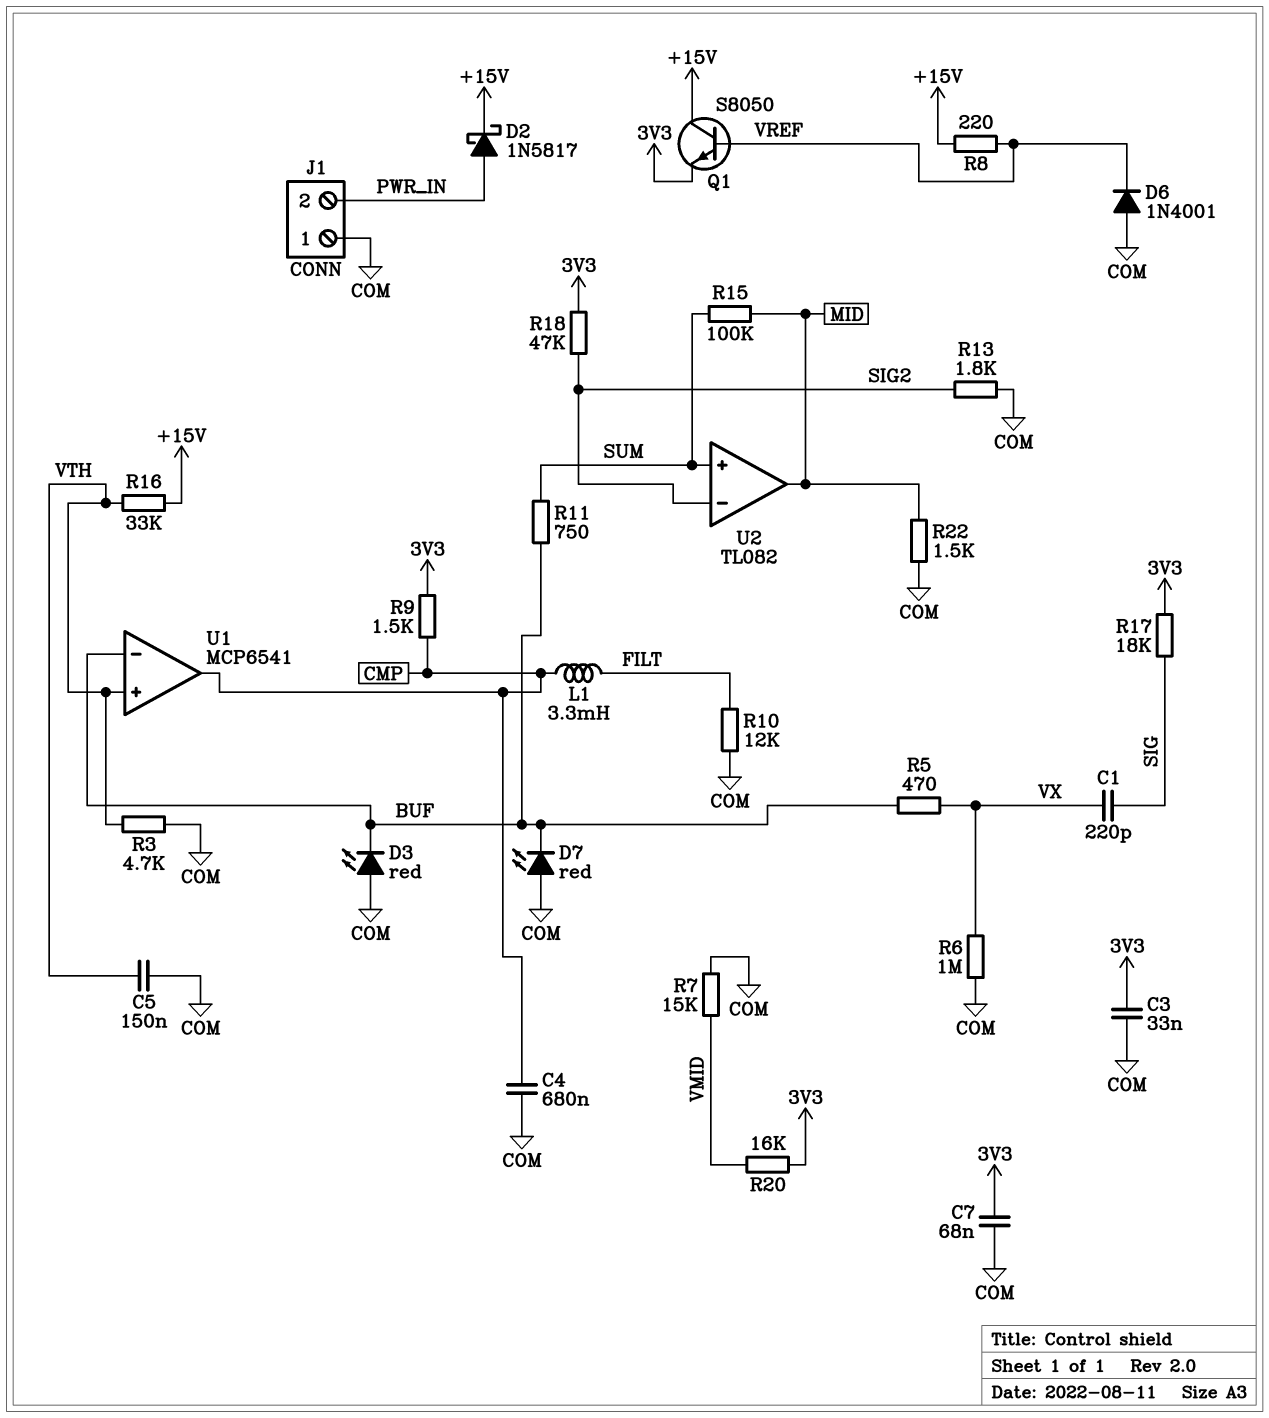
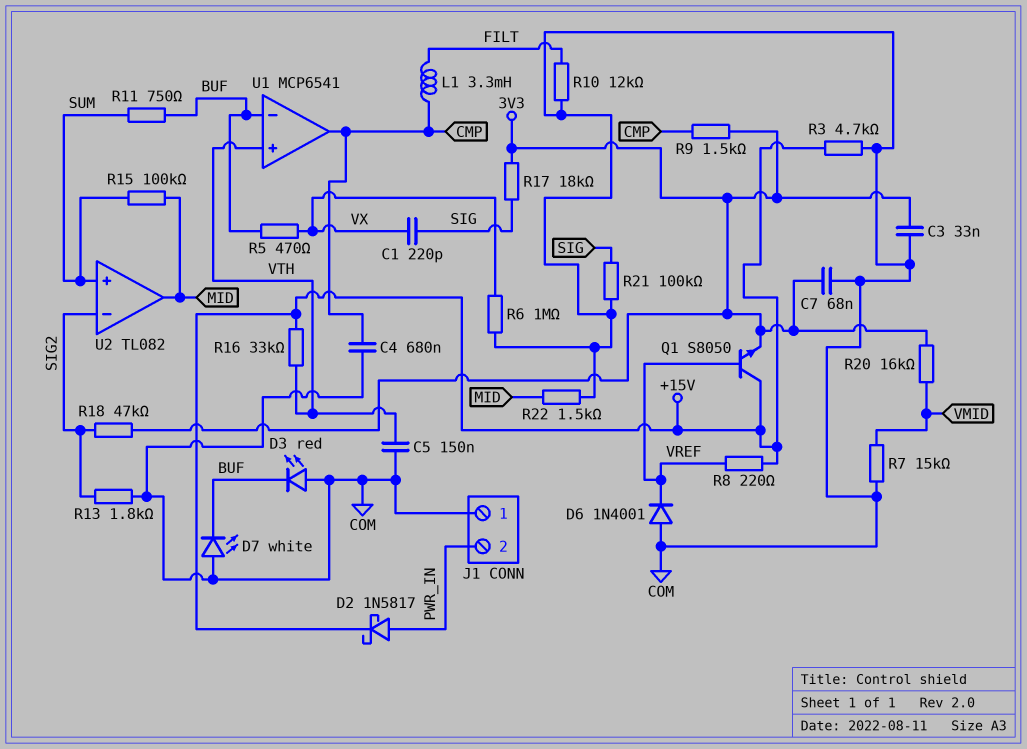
D7: LED red (A COM, K BUF) -> LED white (A COM, K BUF)
R3: 4.7k (COM, VTH) -> 4.7k (+15V, COM)
R21: none -> 100k (COM, SIG)

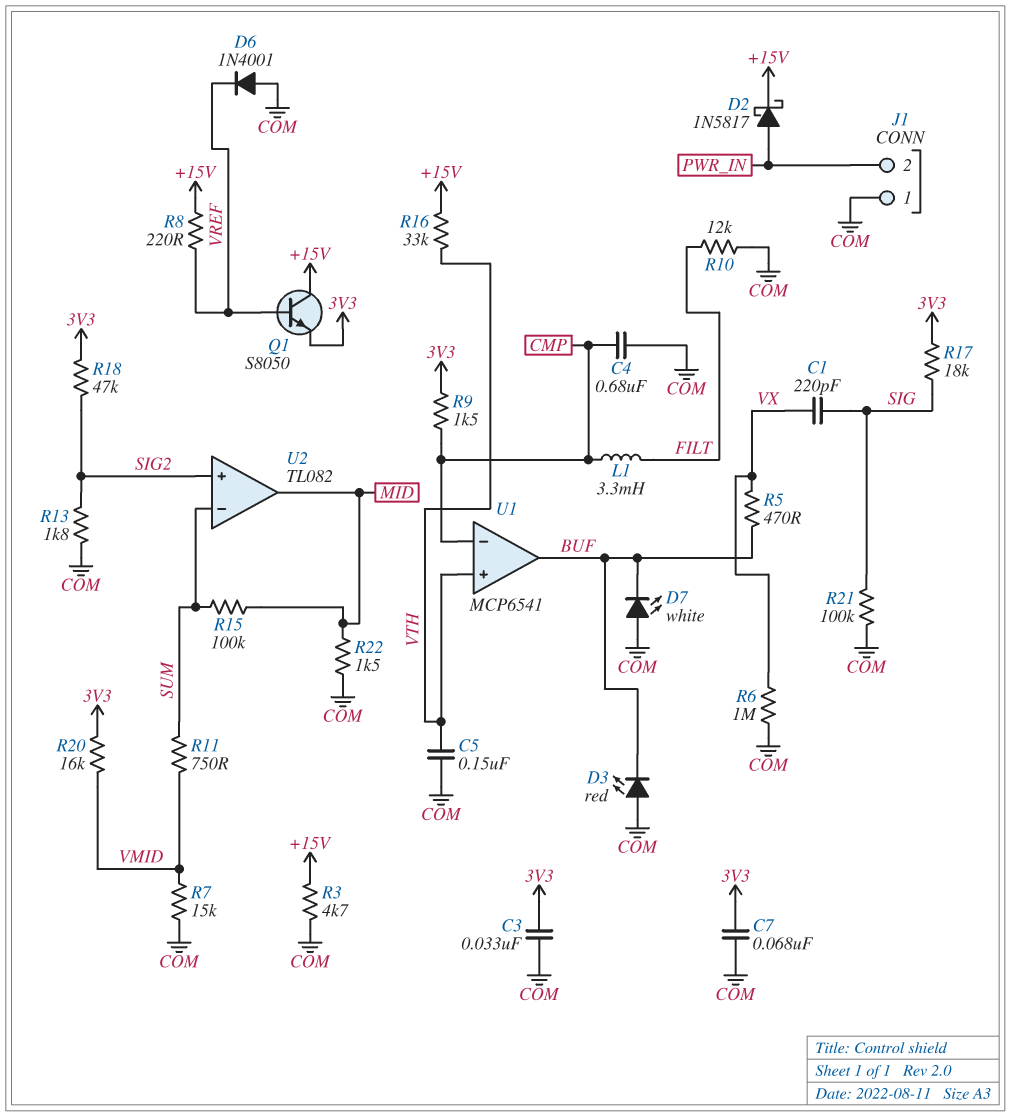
R11: 750 (BUF, SUM) -> 750 (SUM, VMID)
U1 pin in-: BUF -> CMP
U1 pin out: CMP -> BUF
U2 pin in+: SUM -> SIG2
U2 pin in-: SIG2 -> SUM

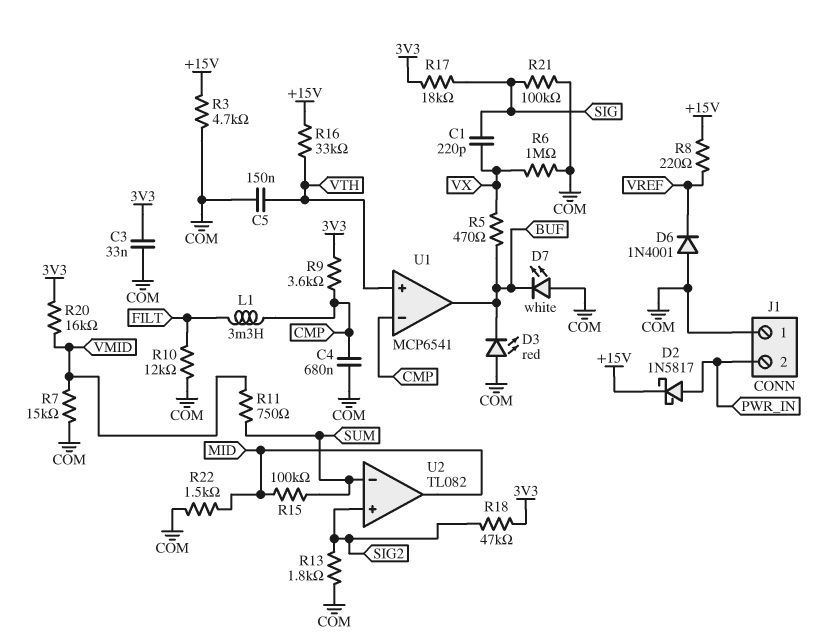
C7: 68nF (3V3, COM) -> none
Q1: NPN S8050 (B VREF, C +15V, E 3V3) -> none
R9: 1.5k (3V3, CMP) -> 3.6k (3V3, CMP)

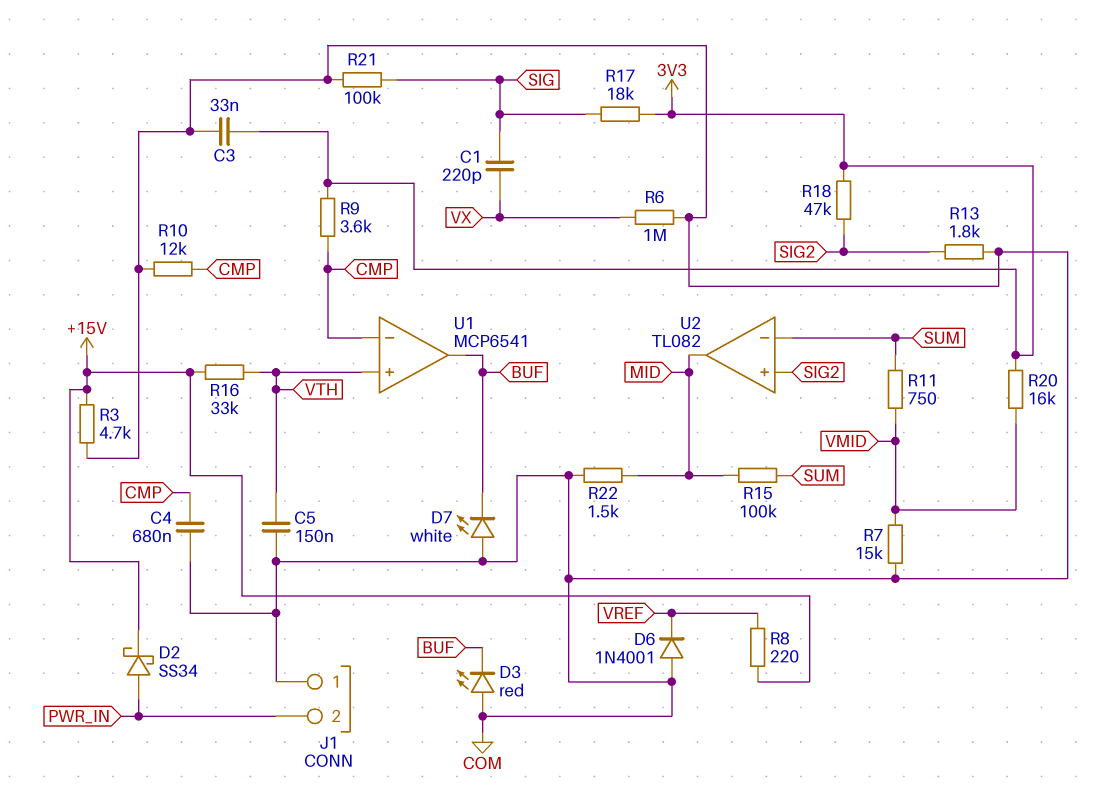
D2: schottky 1N5817 (A PWR_IN, K +15V) -> schottky SS34 (A PWR_IN, K +15V)
L1: 3.3mH (CMP, FILT) -> none
R5: 470 (BUF, VX) -> none
R10: 12k (COM, FILT) -> 12k (CMP, COM)

